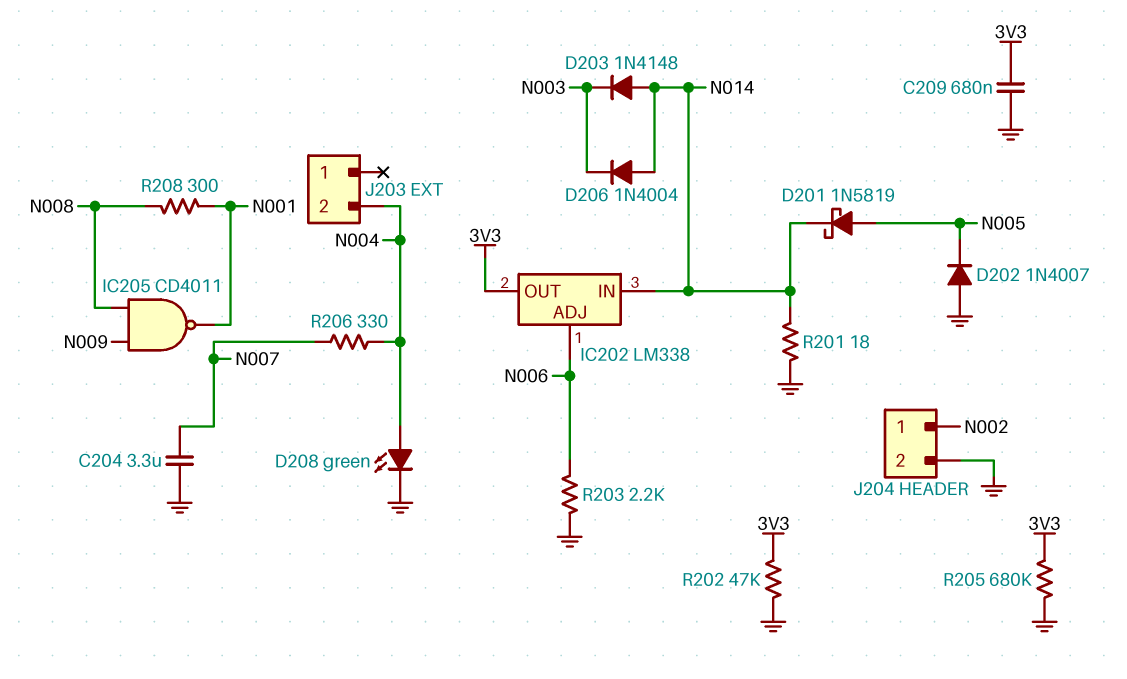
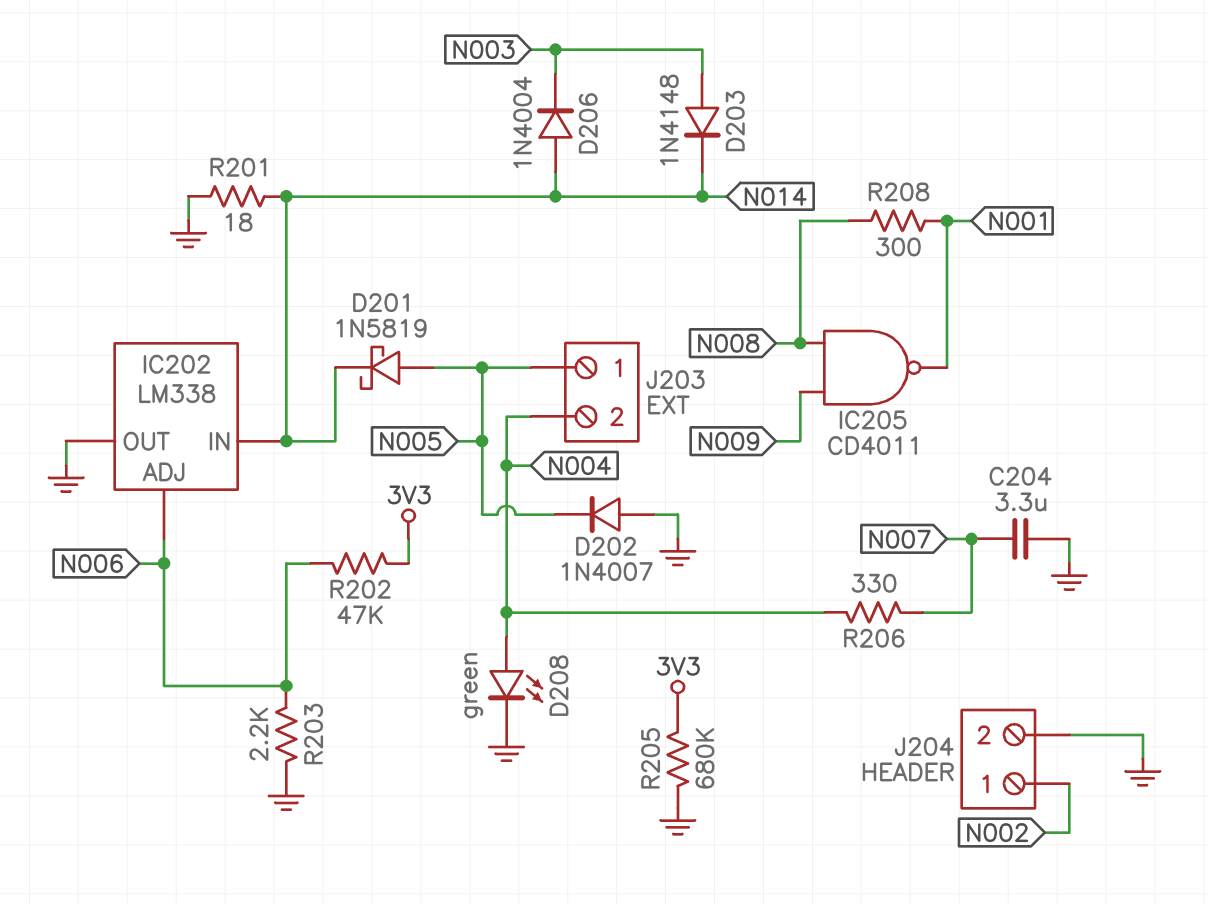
C209: 680nF (3V3, GND) -> none
D203: diode 1N4148 (A N014, K N003) -> diode 1N4148 (A N003, K N014)
IC202 pin OUT: 3V3 -> GND
J203 pin 1: none -> N005
R202: 47k (3V3, GND) -> 47k (3V3, N006)

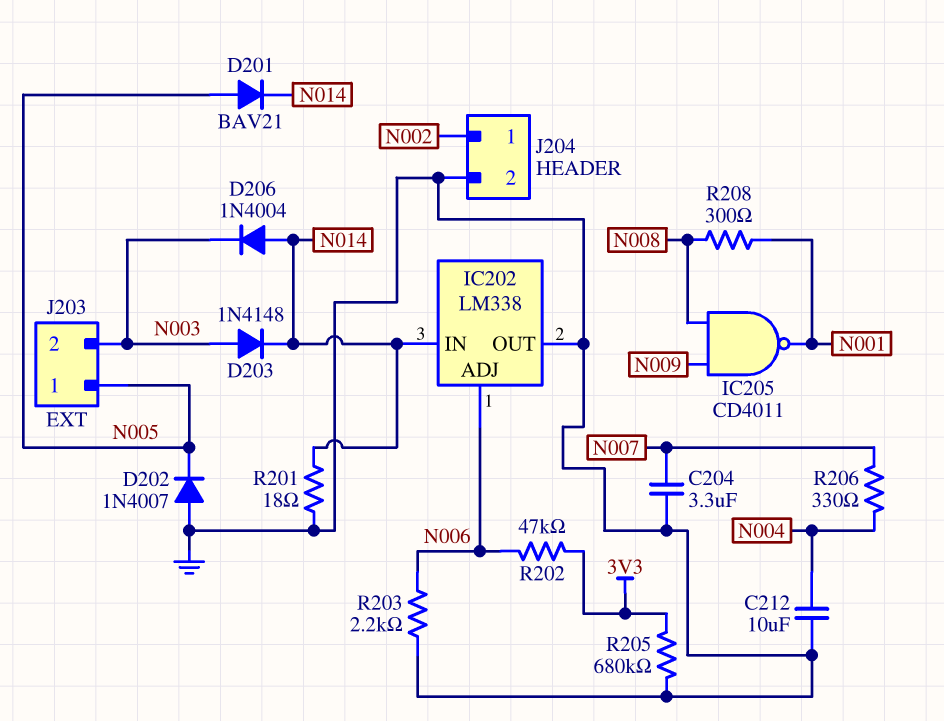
C212: none -> 10uF (GND, N004)
D201: schottky 1N5819 (A N005, K N014) -> diode BAV21 (A N005, K N014)
D208: LED green (A N004, K GND) -> none
J203 pin 2: N004 -> N003

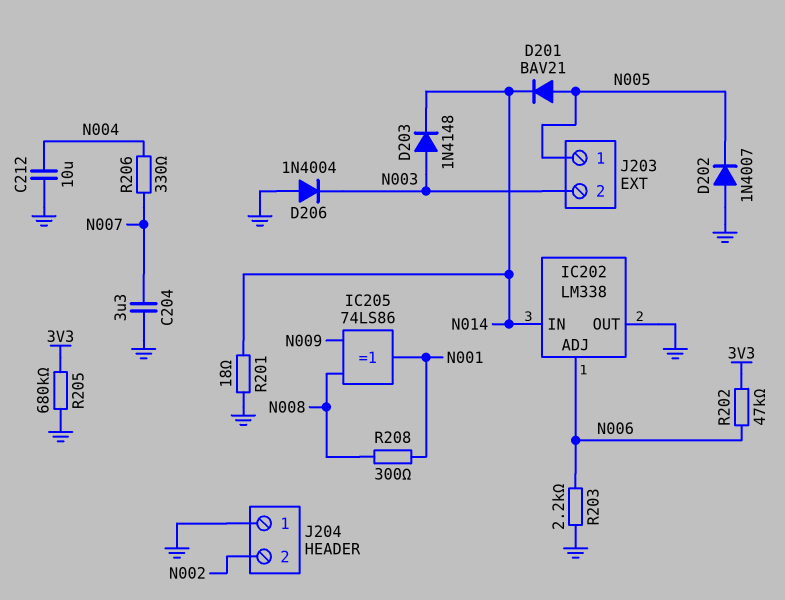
D206: diode 1N4004 (A N014, K N003) -> diode 1N4004 (A GND, K N003)
IC205: NAND CD4011 (in N008, in N009, out N001) -> XOR 74LS86 (in N008, in N009, out N001)
J204 pin 1: N002 -> GND
J204 pin 2: GND -> N002

